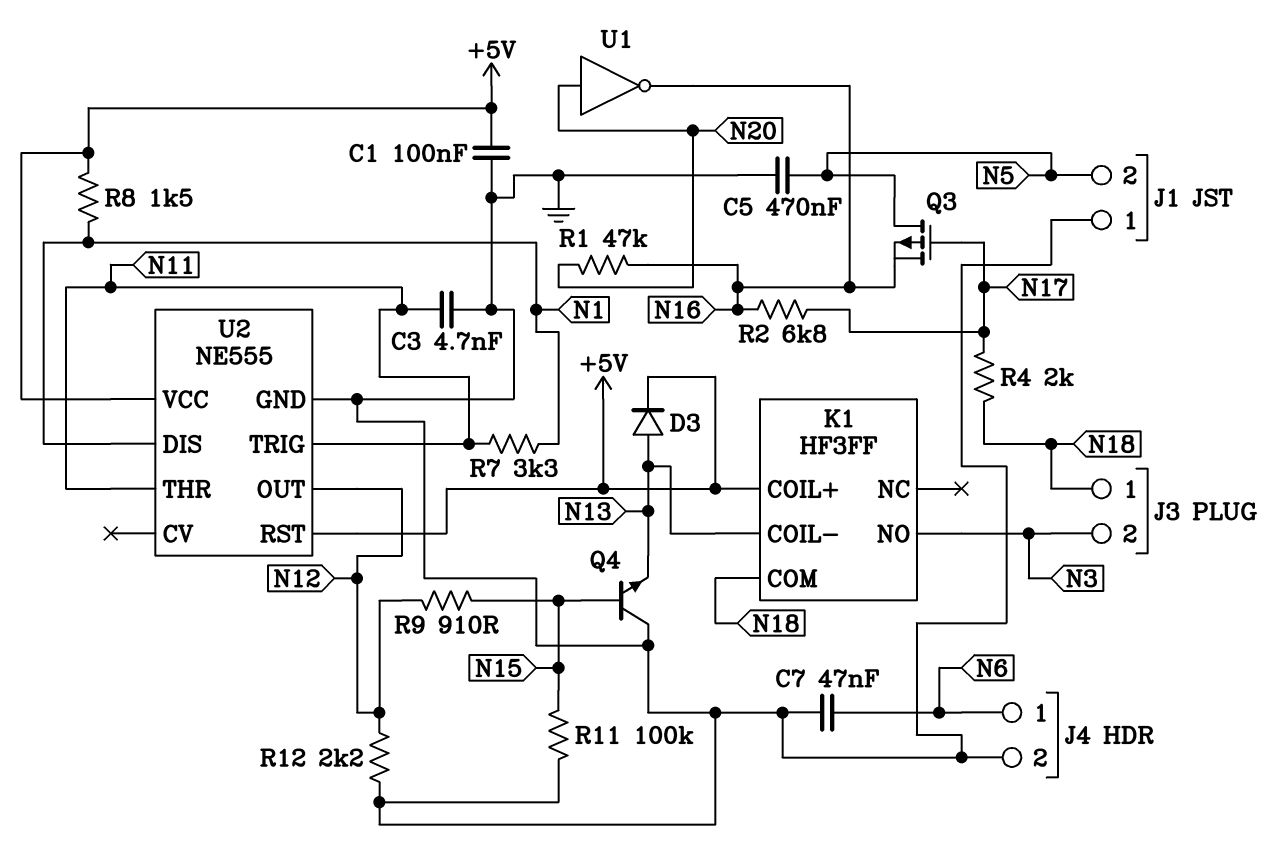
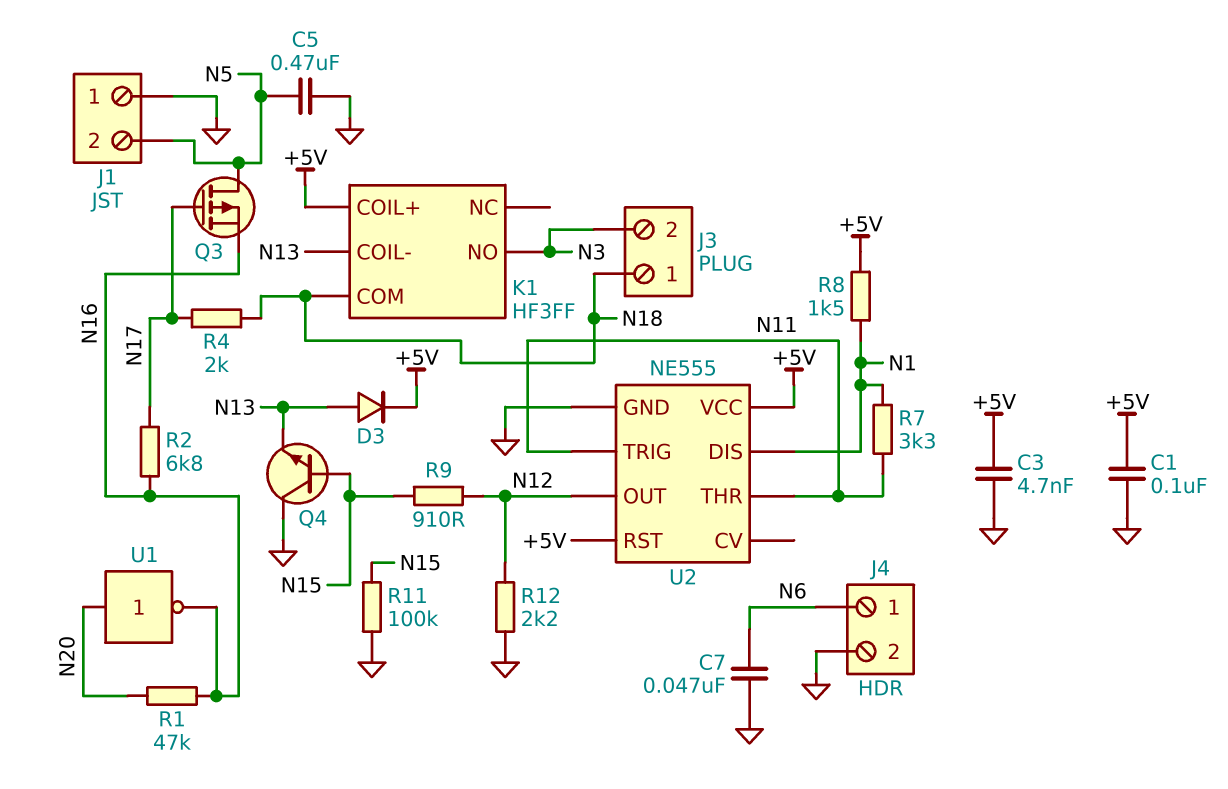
C3: 4.7nF (GND, N11) -> 4.7nF (+5V, GND)

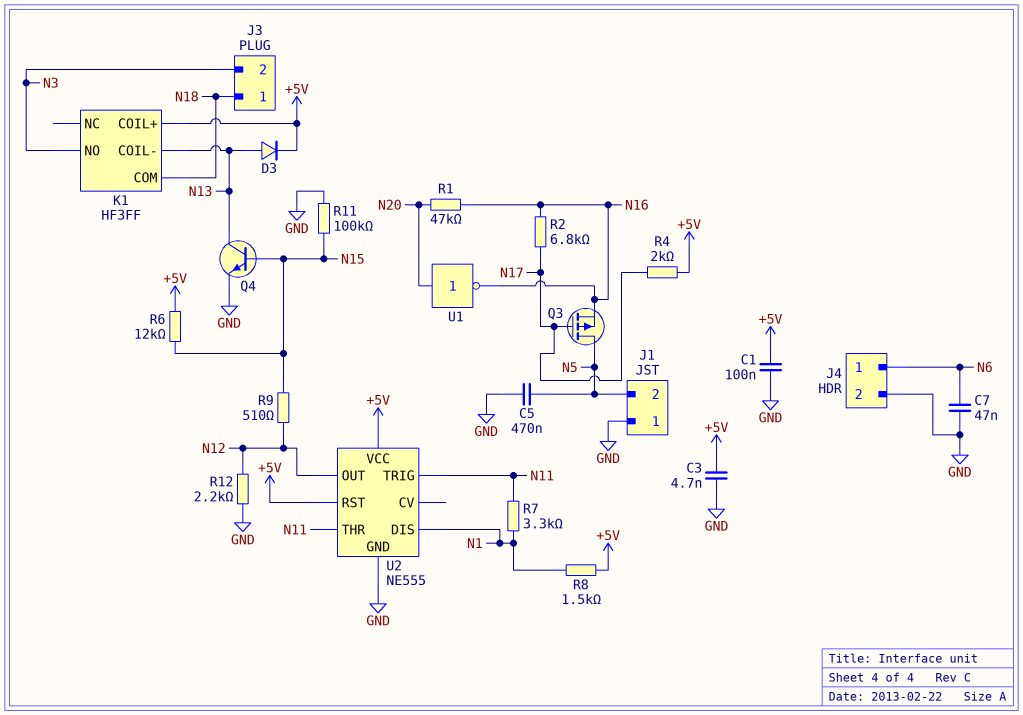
Q4: NPN (B N15, C GND, E N13) -> NPN (B N15, C N13, E GND)
R4: 2k (N17, N18) -> 2k (+5V, N17)
R6: none -> 12k (+5V, N15)
R9: 910 (N12, N15) -> 510 (N12, N15)

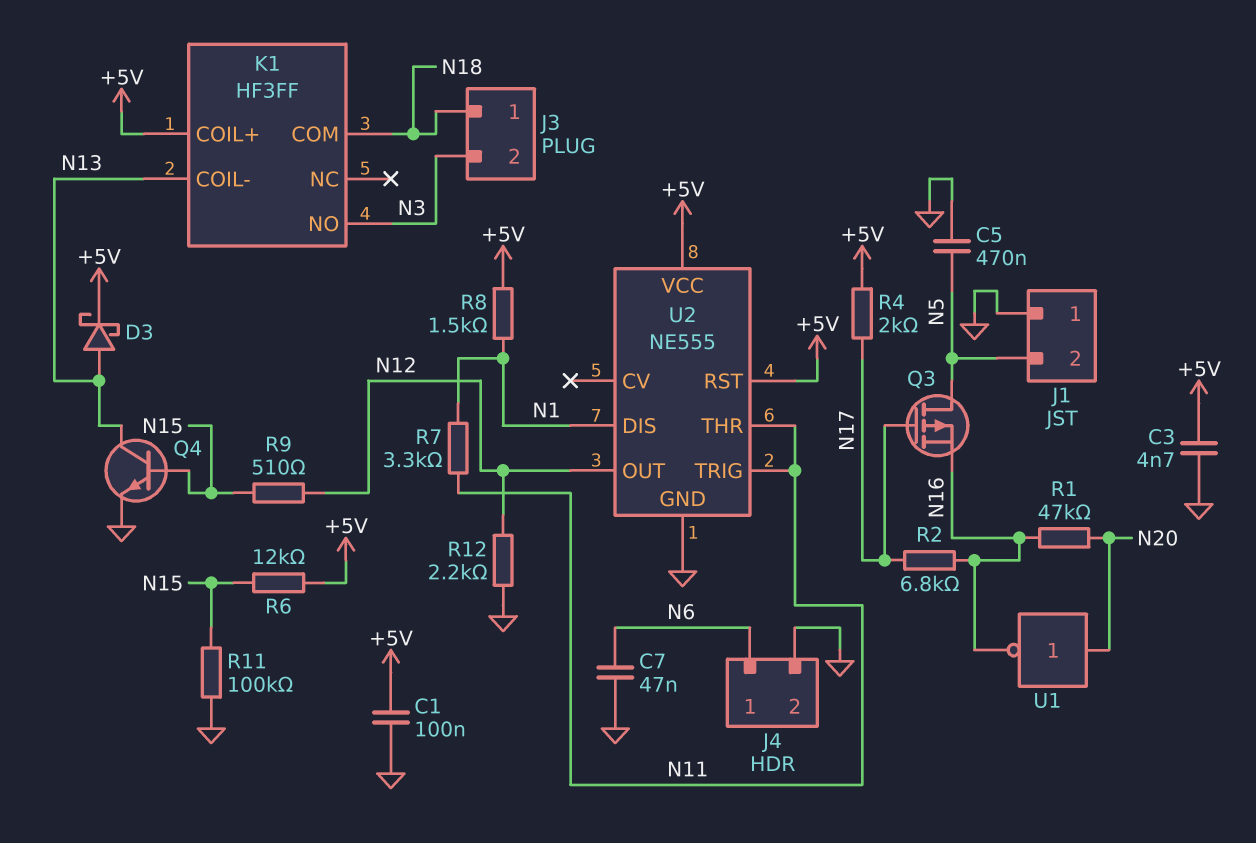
D3: diode (A N13, K +5V) -> schottky (A N13, K +5V)

